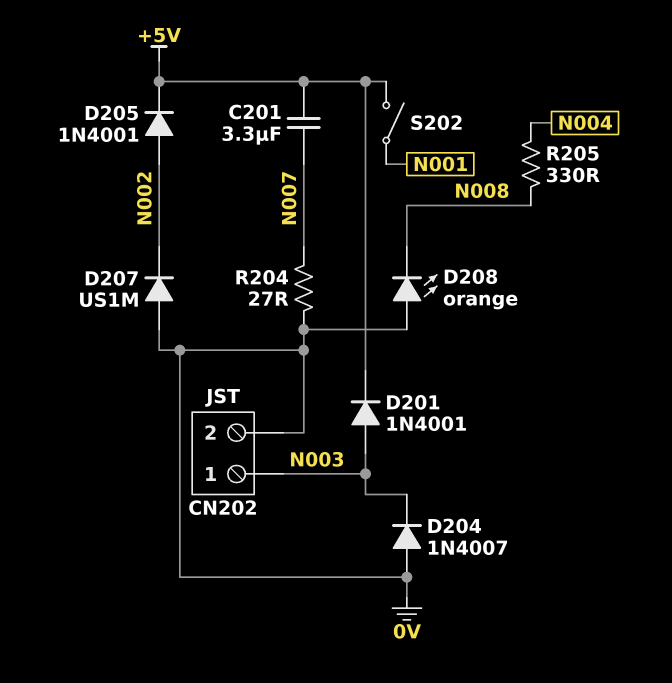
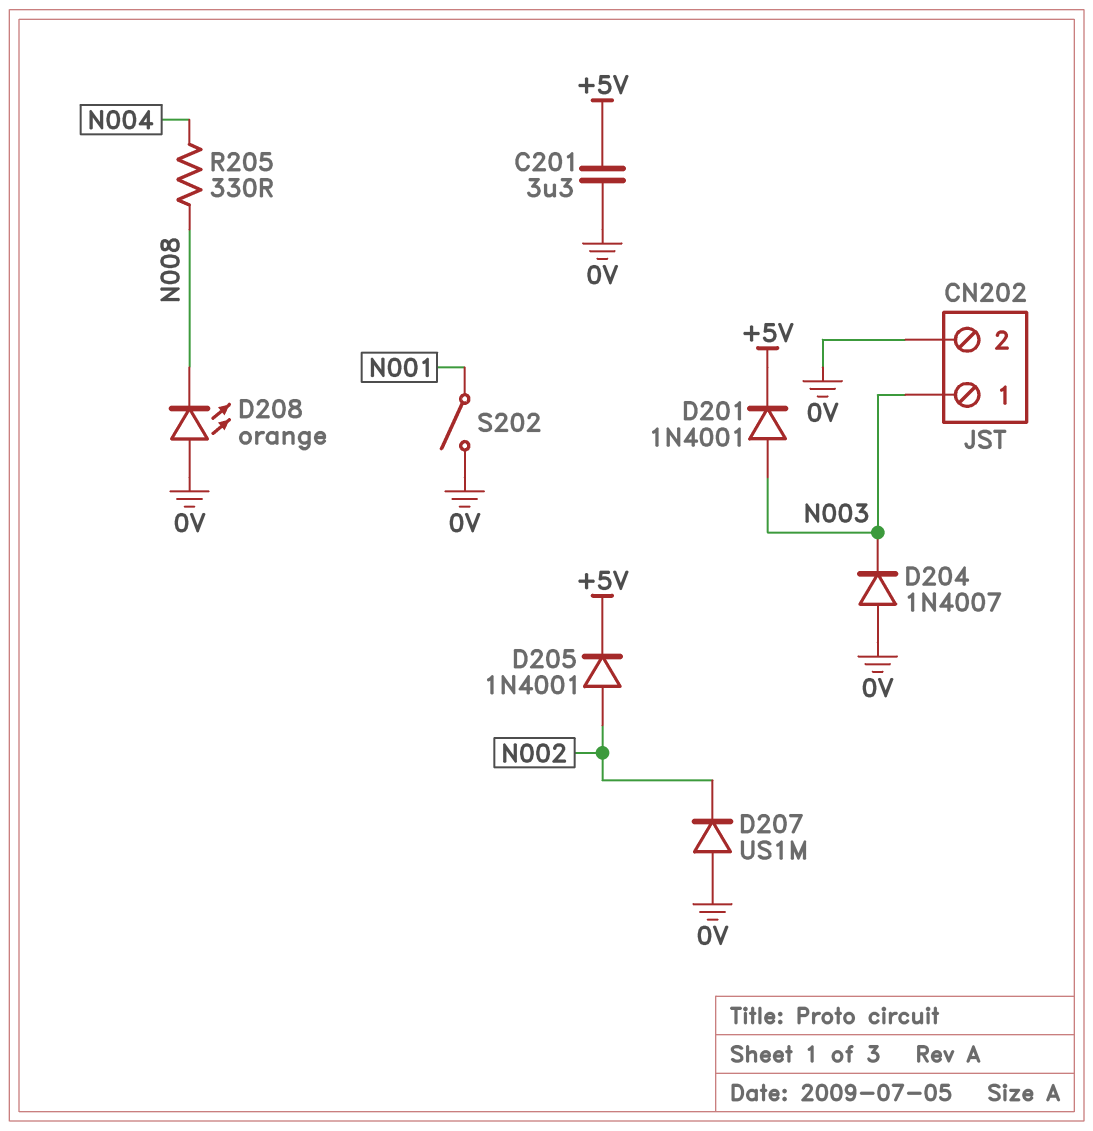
C201: 3.3uF (+5V, N007) -> 3.3uF (+5V, 0V)
R204: 27 (0V, N007) -> none
S202: switch (+5V, N001) -> switch (0V, N001)

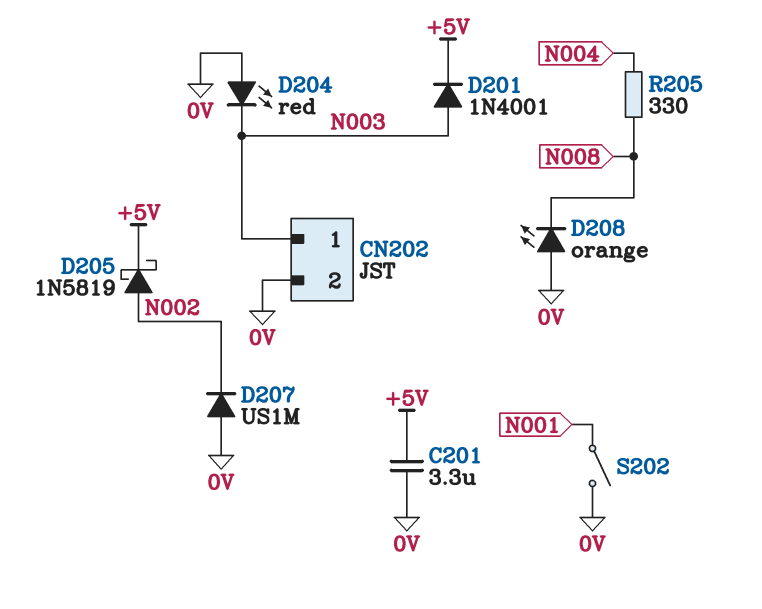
D204: diode 1N4007 (A 0V, K N003) -> LED red (A 0V, K N003)
D205: diode 1N4001 (A N002, K +5V) -> schottky 1N5819 (A N002, K +5V)

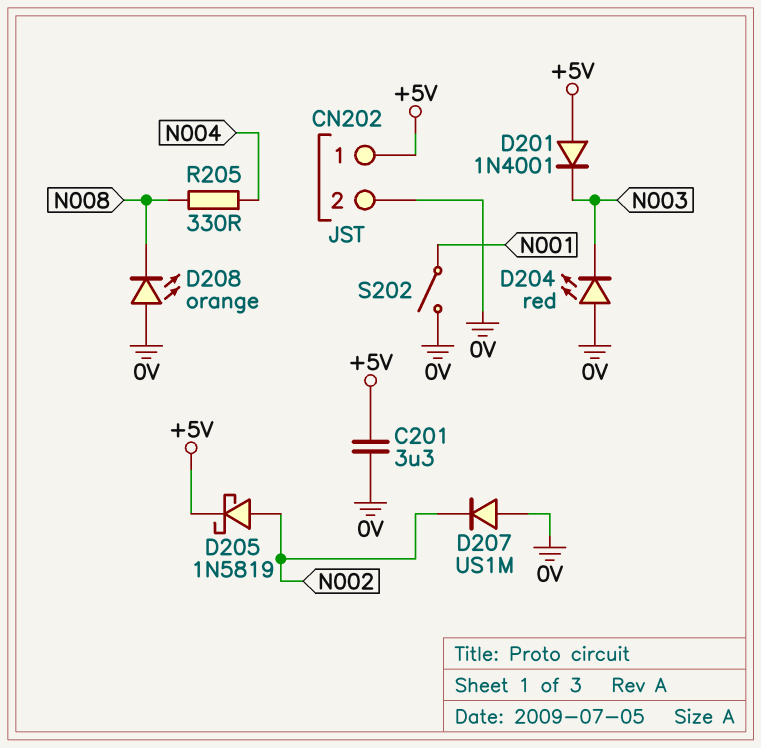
CN202 pin 1: N003 -> +5V
D201: diode 1N4001 (A N003, K +5V) -> diode 1N4001 (A +5V, K N003)

